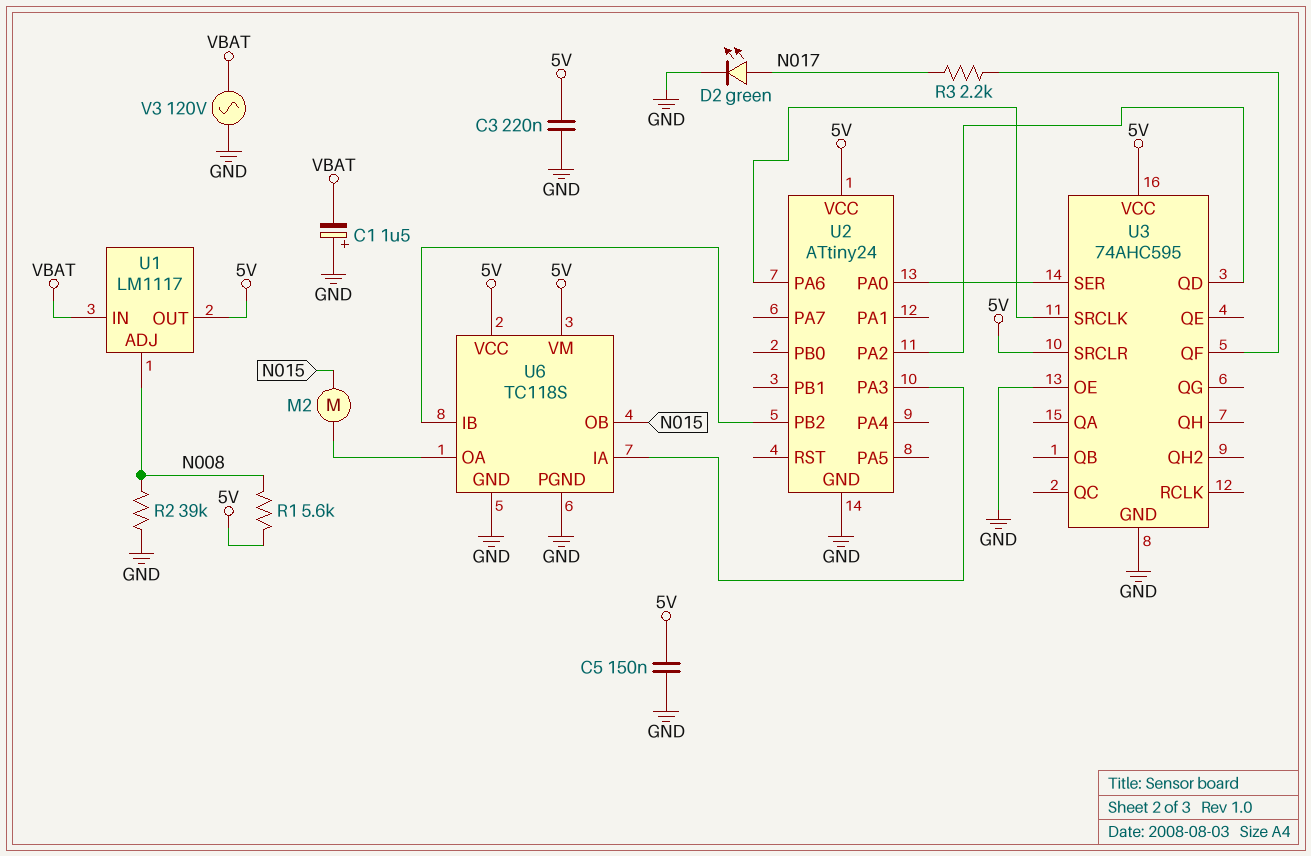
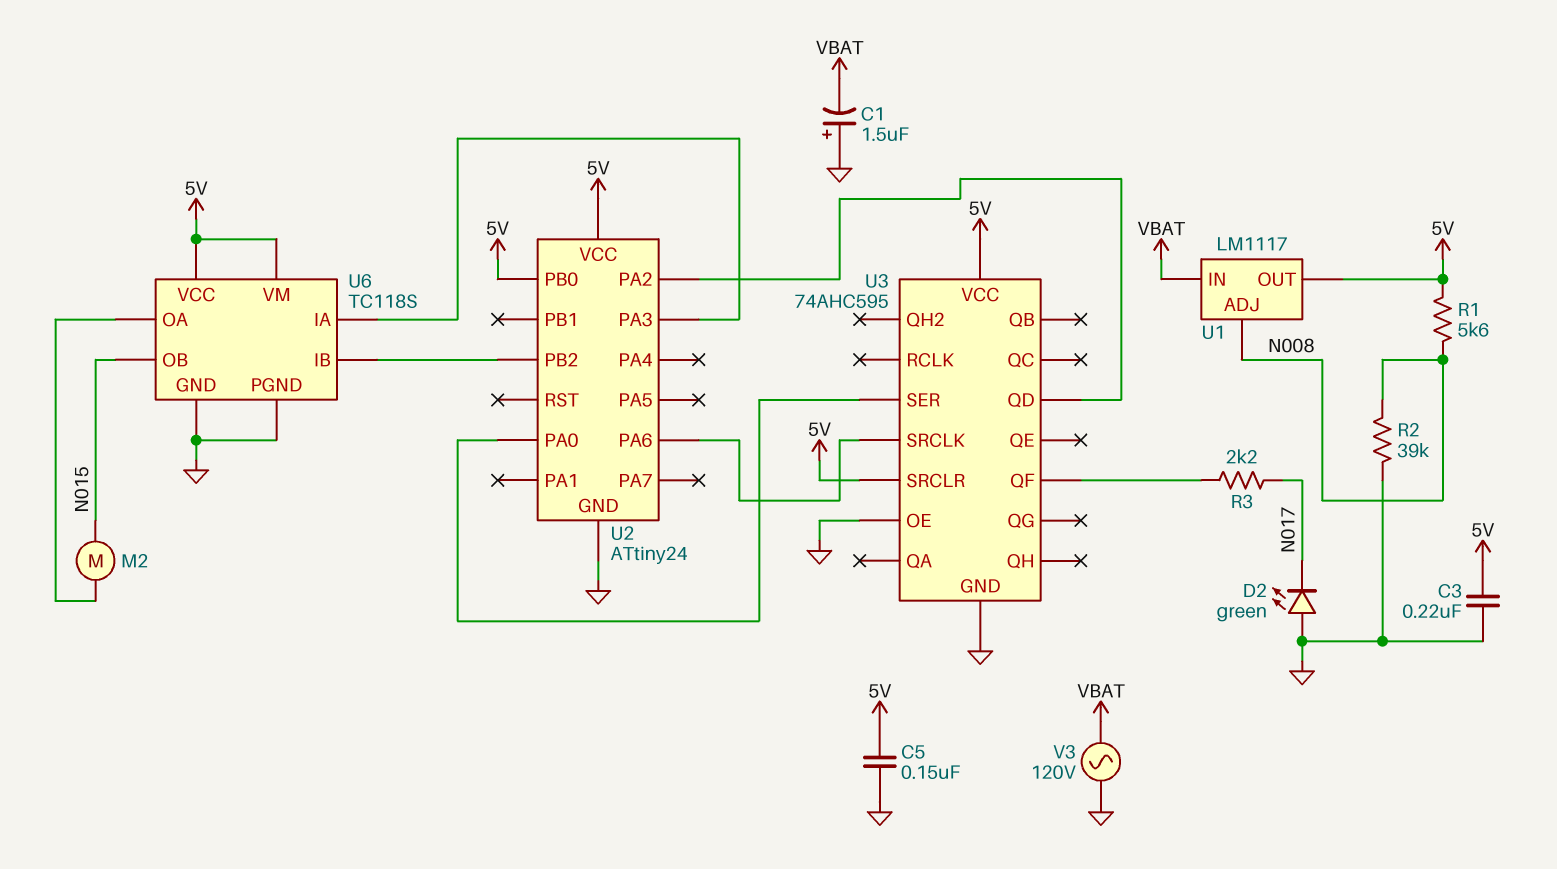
D2: LED green (A N017, K GND) -> LED green (A GND, K N017)
U2 pin PB0: none -> 5V

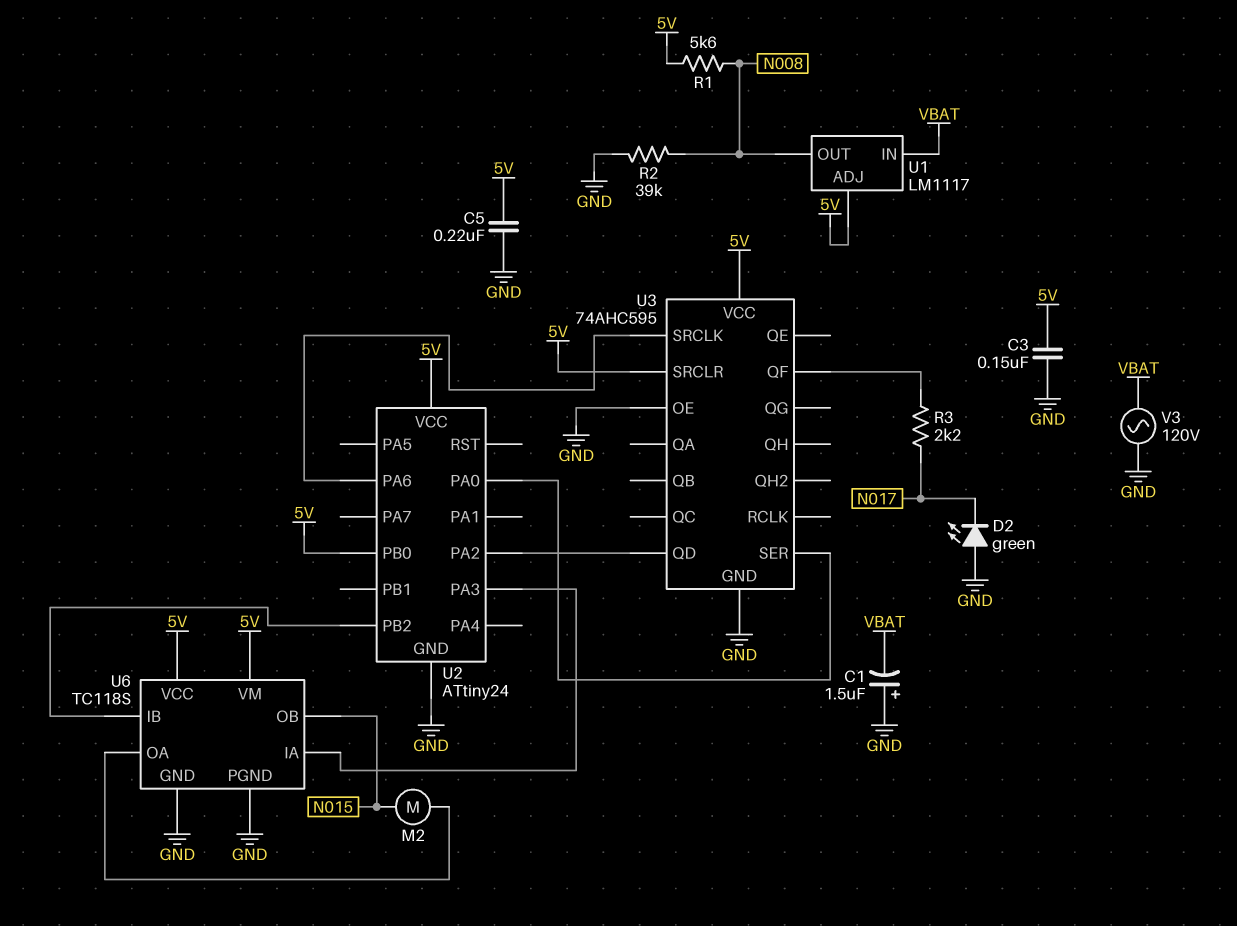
C3: 220nF (5V, GND) -> 150nF (5V, GND)
C5: 150nF (5V, GND) -> 220nF (5V, GND)
U1 pin ADJ: N008 -> 5V
U1 pin OUT: 5V -> N008

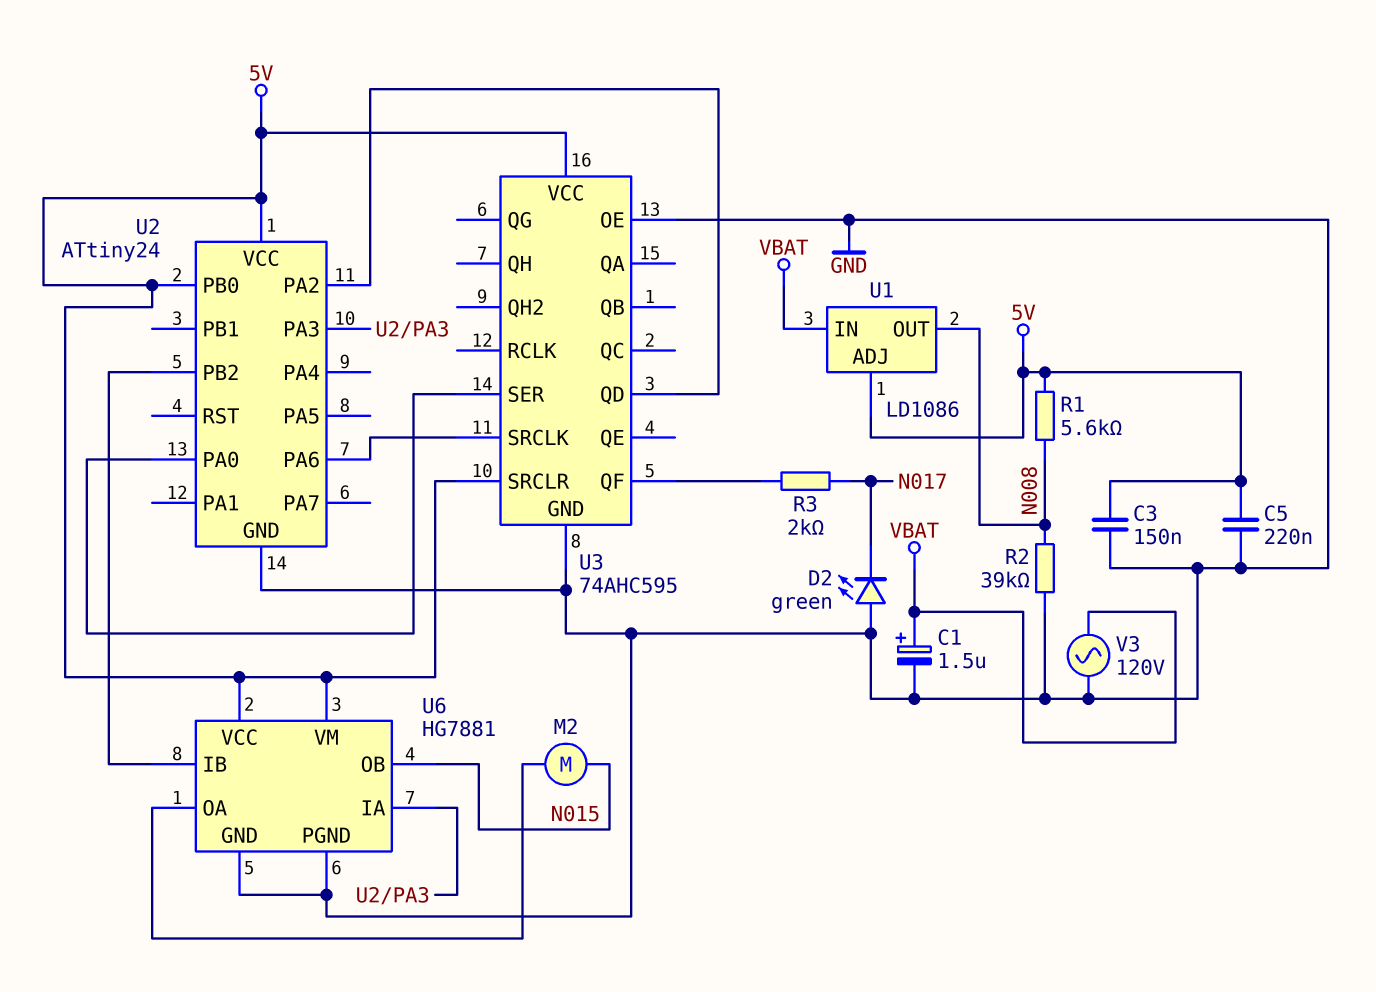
C1: 1.5uF (plus GND, minus VBAT) -> 1.5uF (plus VBAT, minus GND)
R3: 2.2k (N017, U3/QF) -> 2k (N017, U3/QF)
U1: LM1117 -> LD1086
U6: TC118S -> HG7881

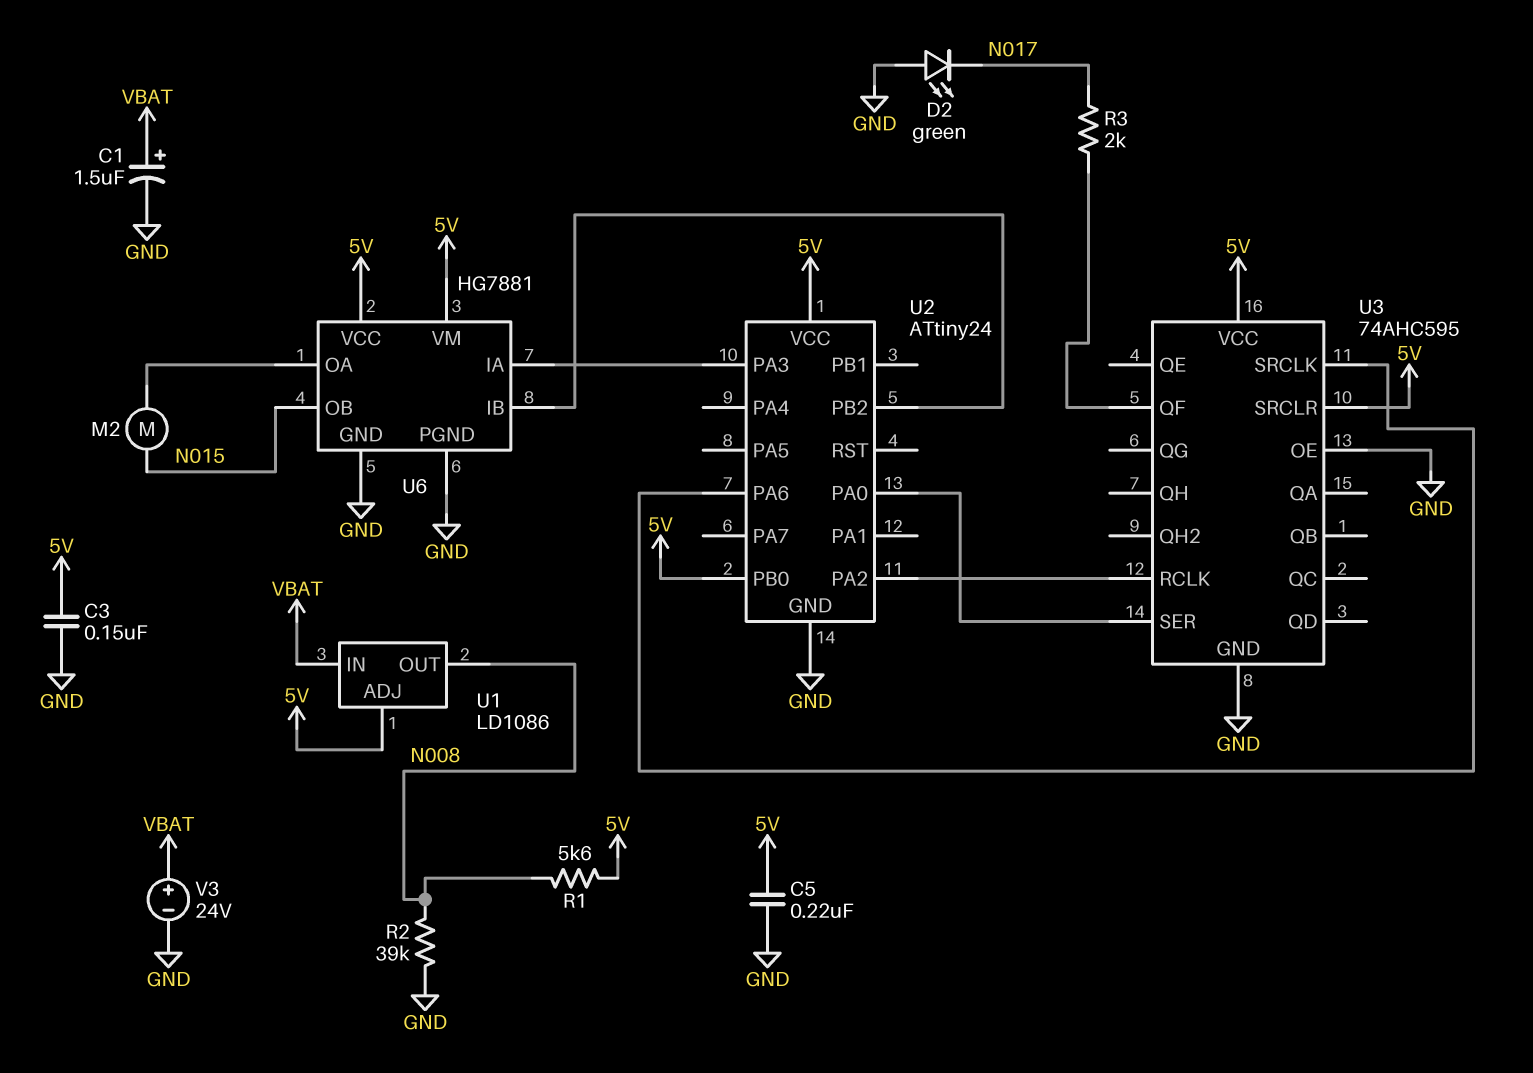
U3 pin QD: U2/PA2 -> none
U3 pin RCLK: none -> U2/PA2
V3: AC 120V (GND, VBAT) -> 24V (plus VBAT, minus GND)

